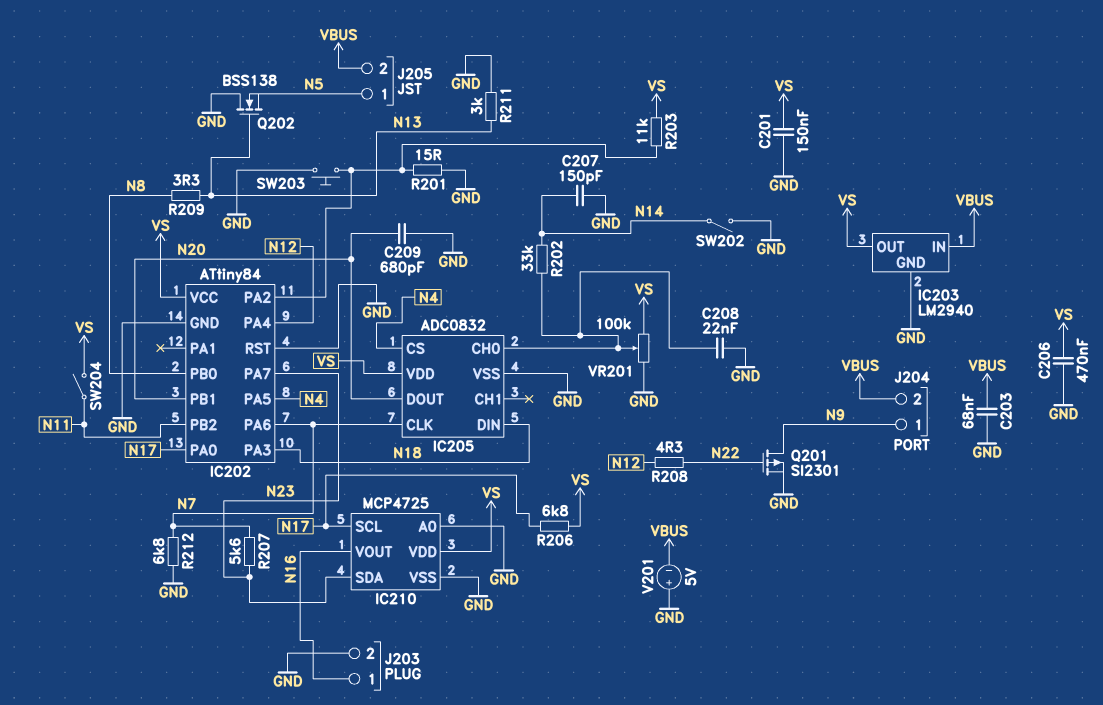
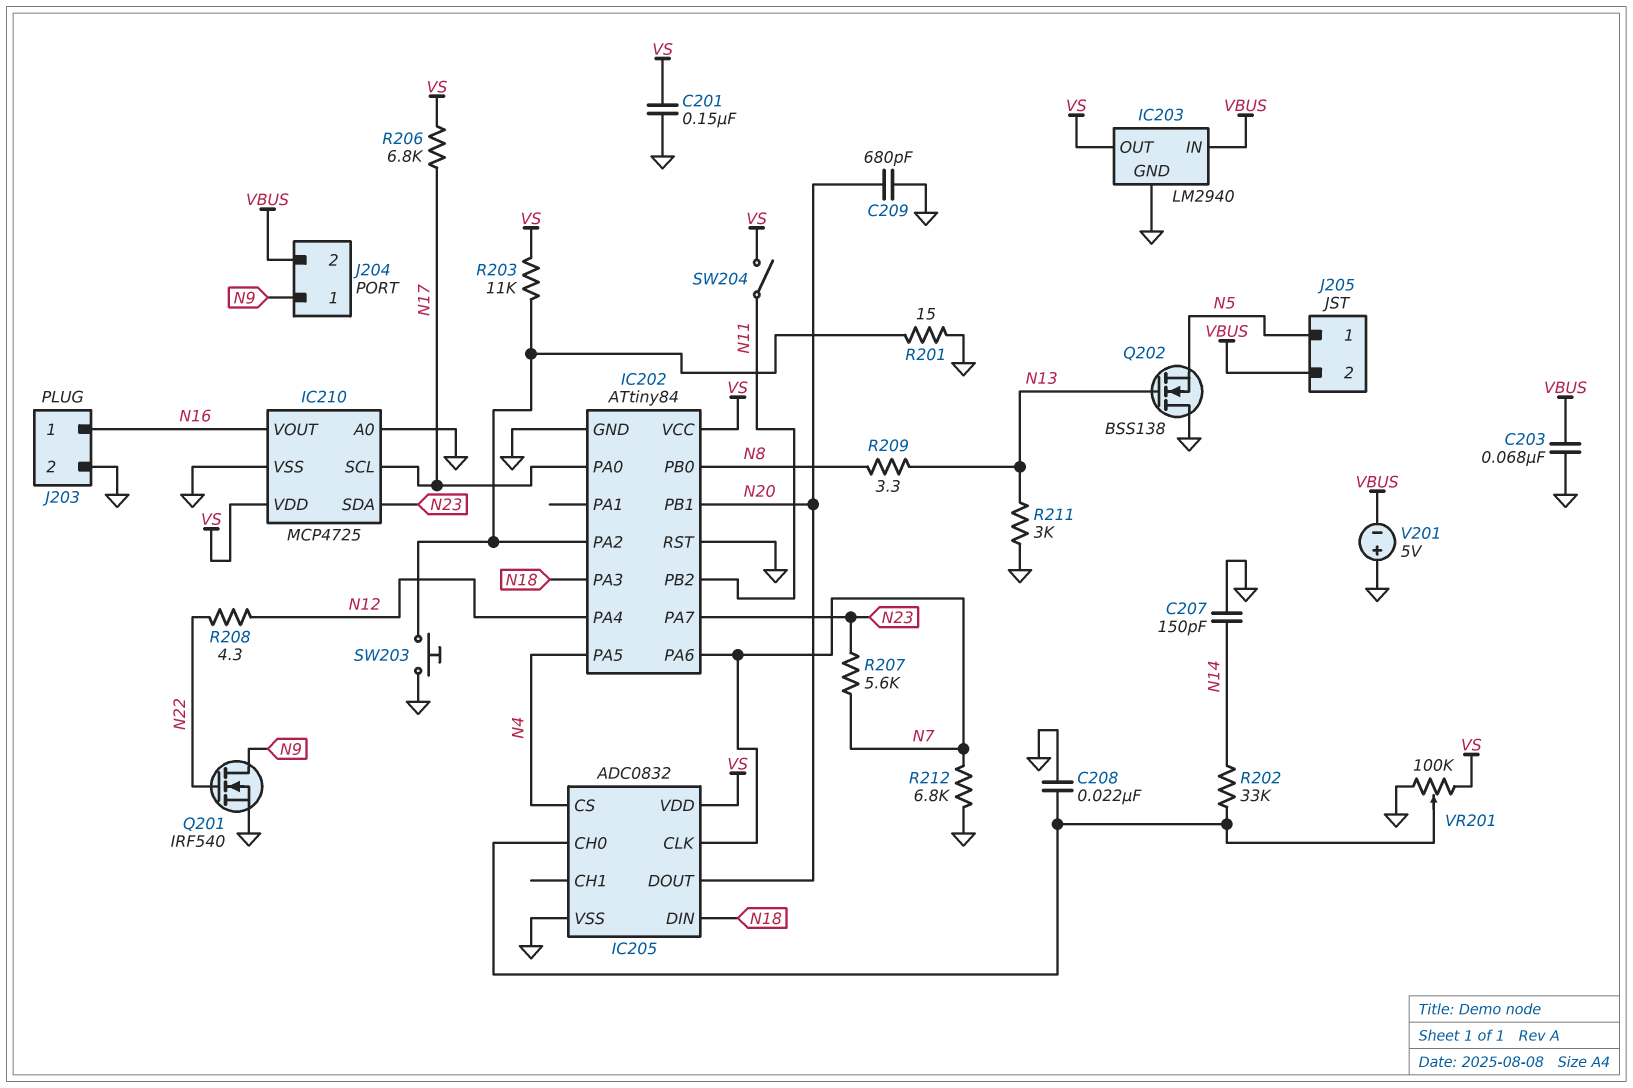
C206: 470nF (GND, VS) -> none
Q201: PMOS SI2301 (G N22, D N9, S GND) -> NMOS IRF540 (G N22, D N9, S GND)
SW202: switch (GND, N14) -> none

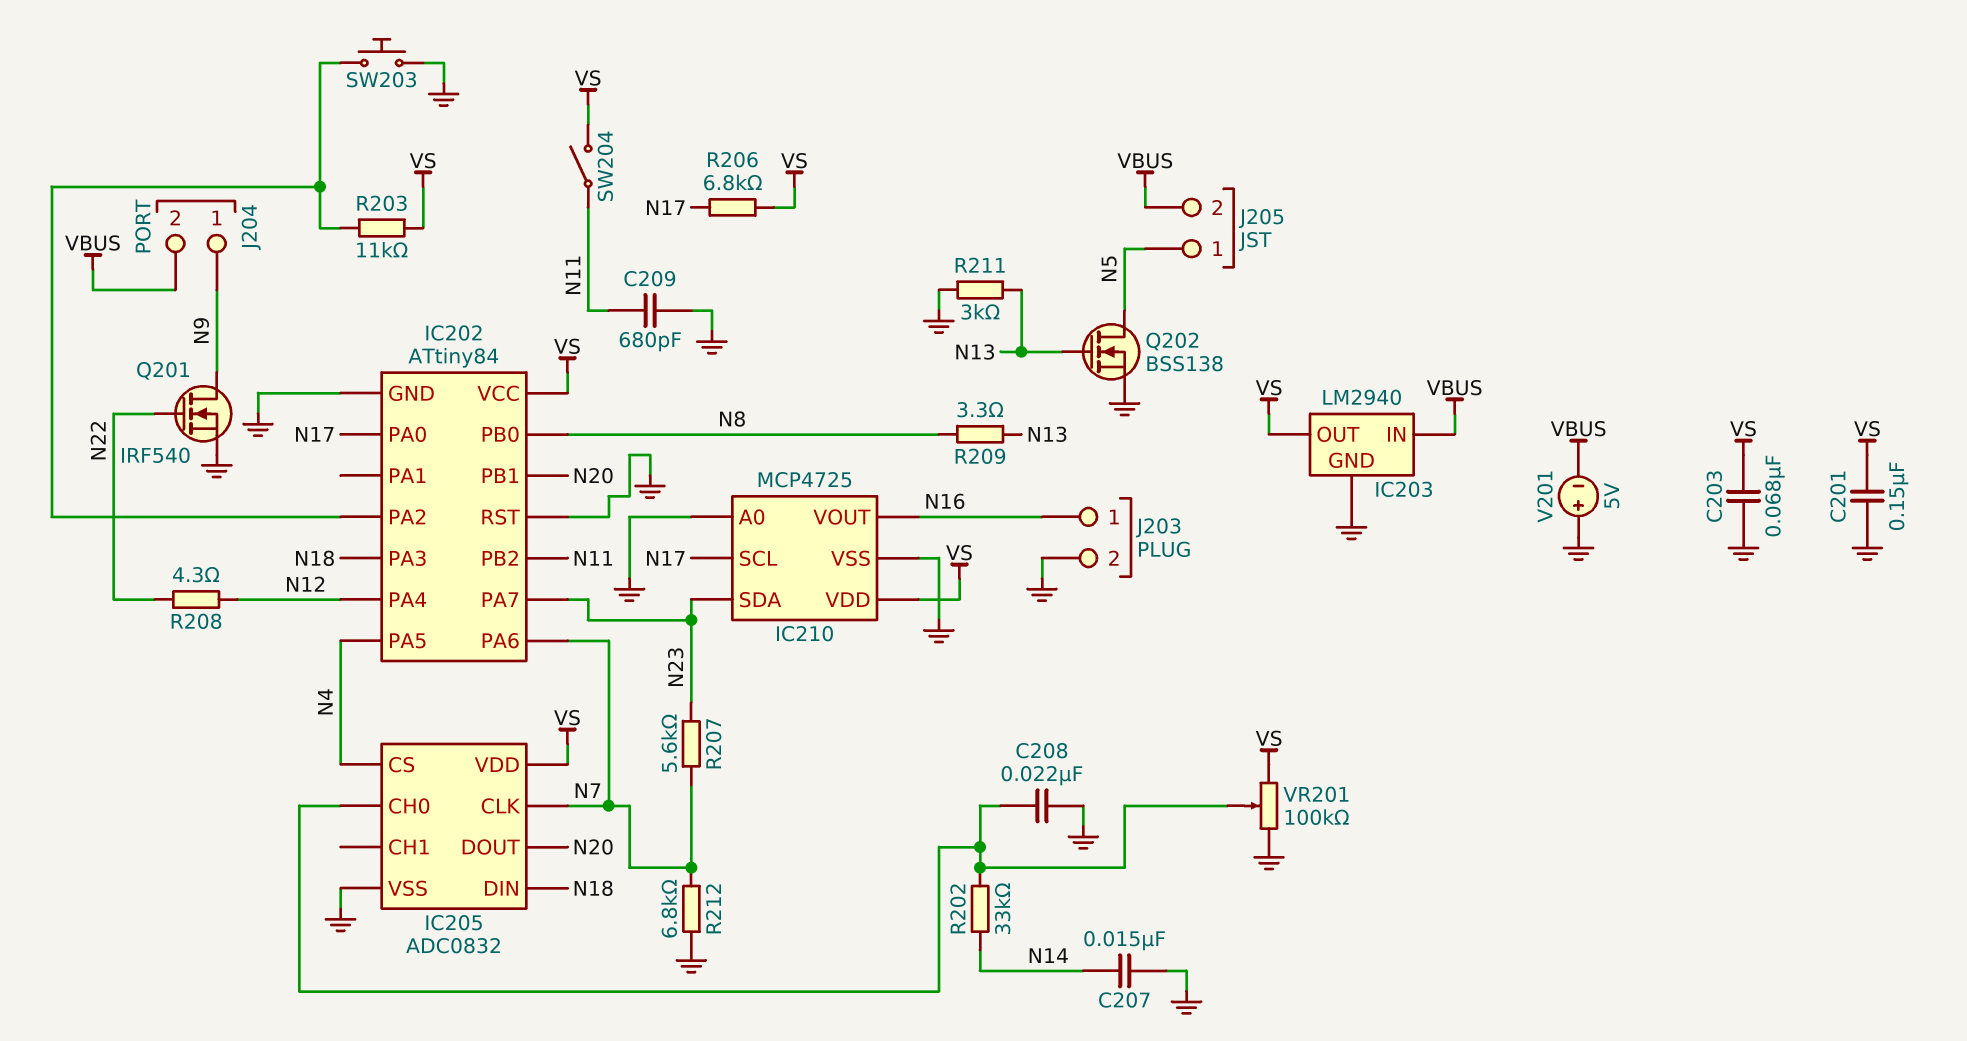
C203: 68nF (GND, VBUS) -> 68nF (GND, VS)
C207: 150pF (GND, N14) -> 15nF (GND, N14)
C209: 680pF (GND, N20) -> 680pF (GND, N11)
Q202: NMOS BSS138 (G N13, D GND, S N5) -> NMOS BSS138 (G N13, D N5, S GND)
R201: 15 (GND, IC202/PA2) -> none

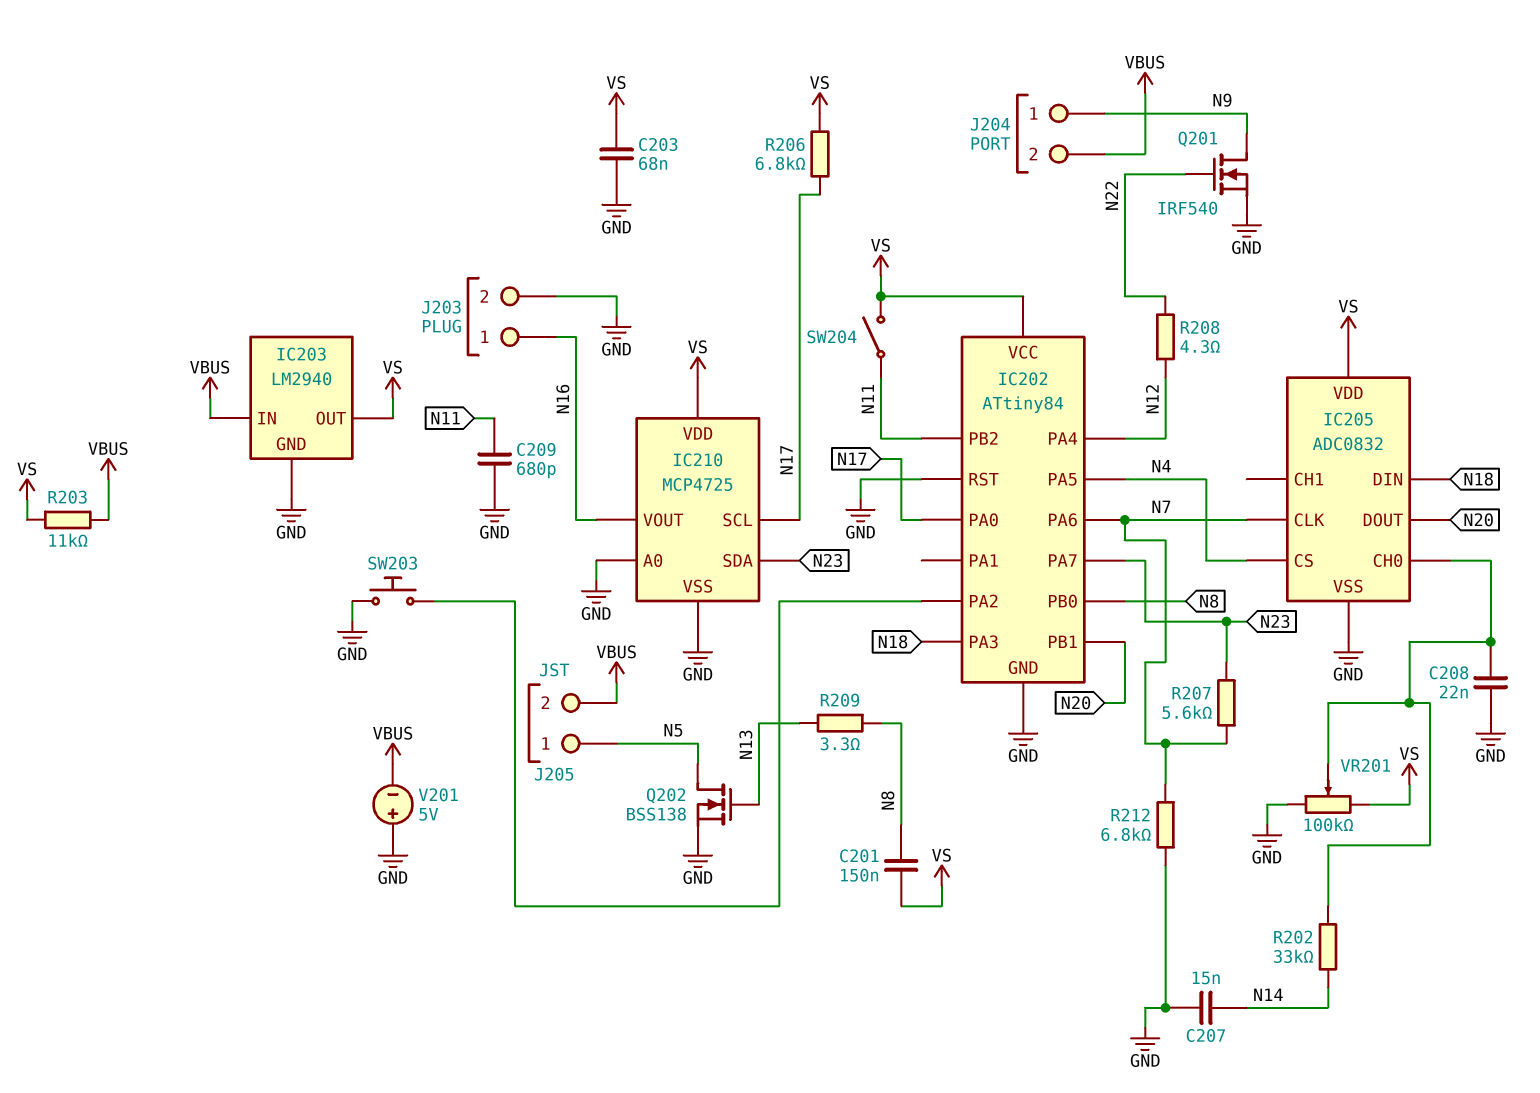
C201: 150nF (GND, VS) -> 150nF (N8, VS)
R203: 11k (IC202/PA2, VS) -> 11k (VBUS, VS)
R211: 3k (GND, N13) -> none

